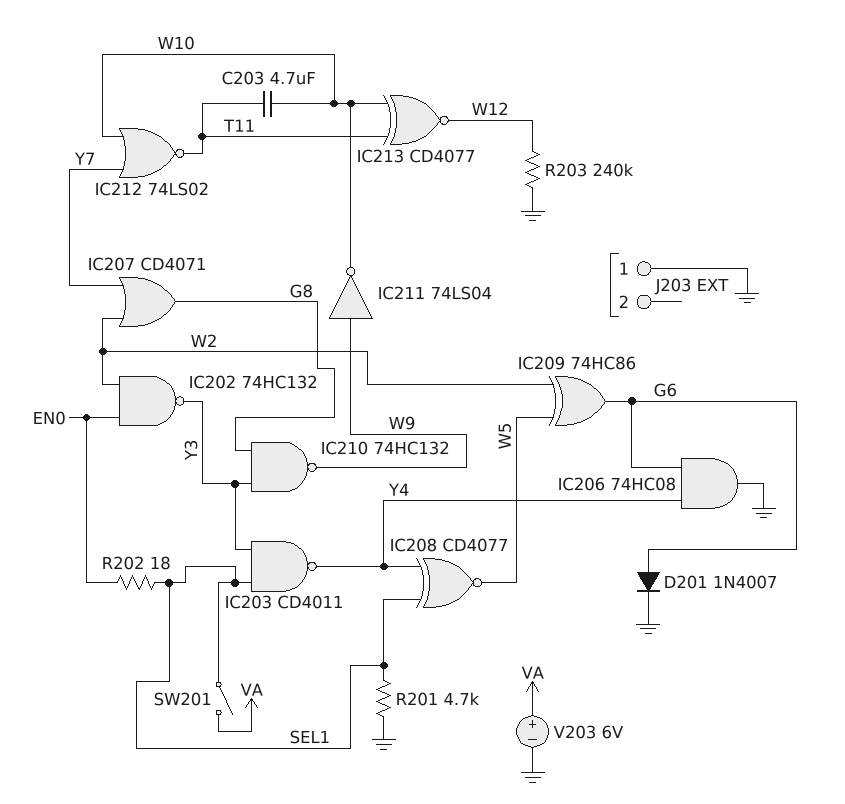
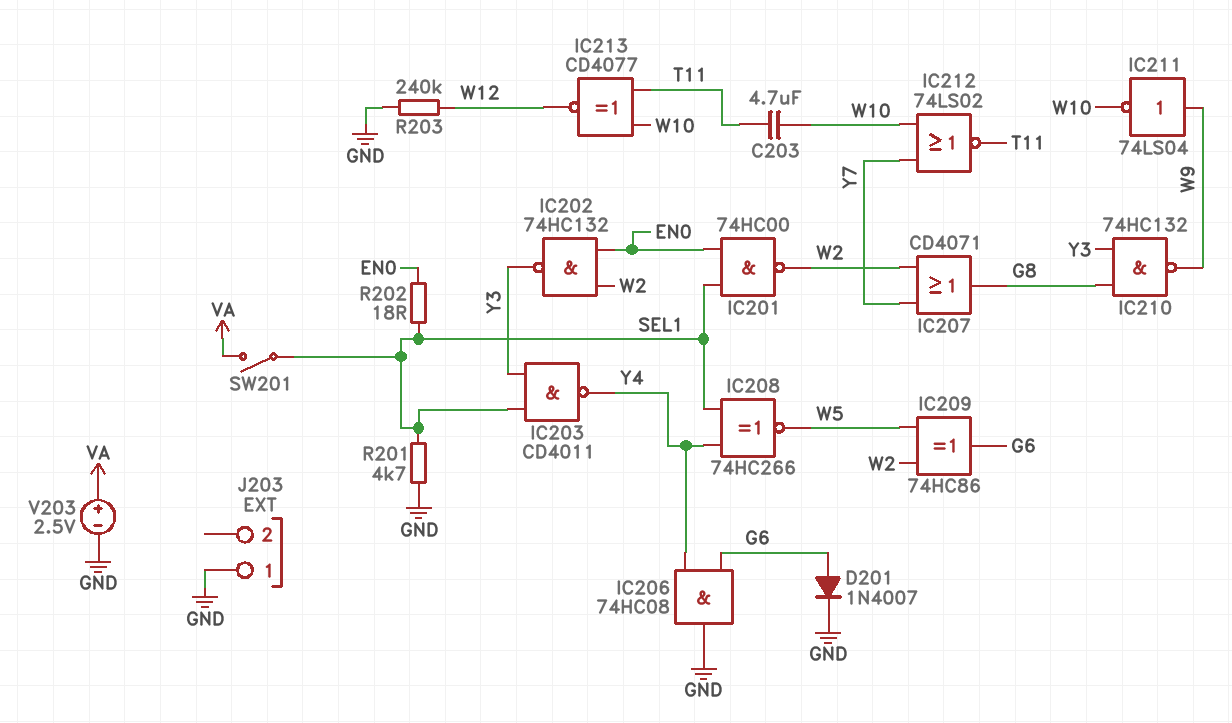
IC201: none -> NAND 74HC00 (in EN0, in SEL1, out W2)
IC208: XNOR CD4077 (in SEL1, in Y4, out W5) -> XNOR 74HC266 (in SEL1, in Y4, out W5)
V203: 6V (plus VA, minus GND) -> 2.5V (plus VA, minus GND)

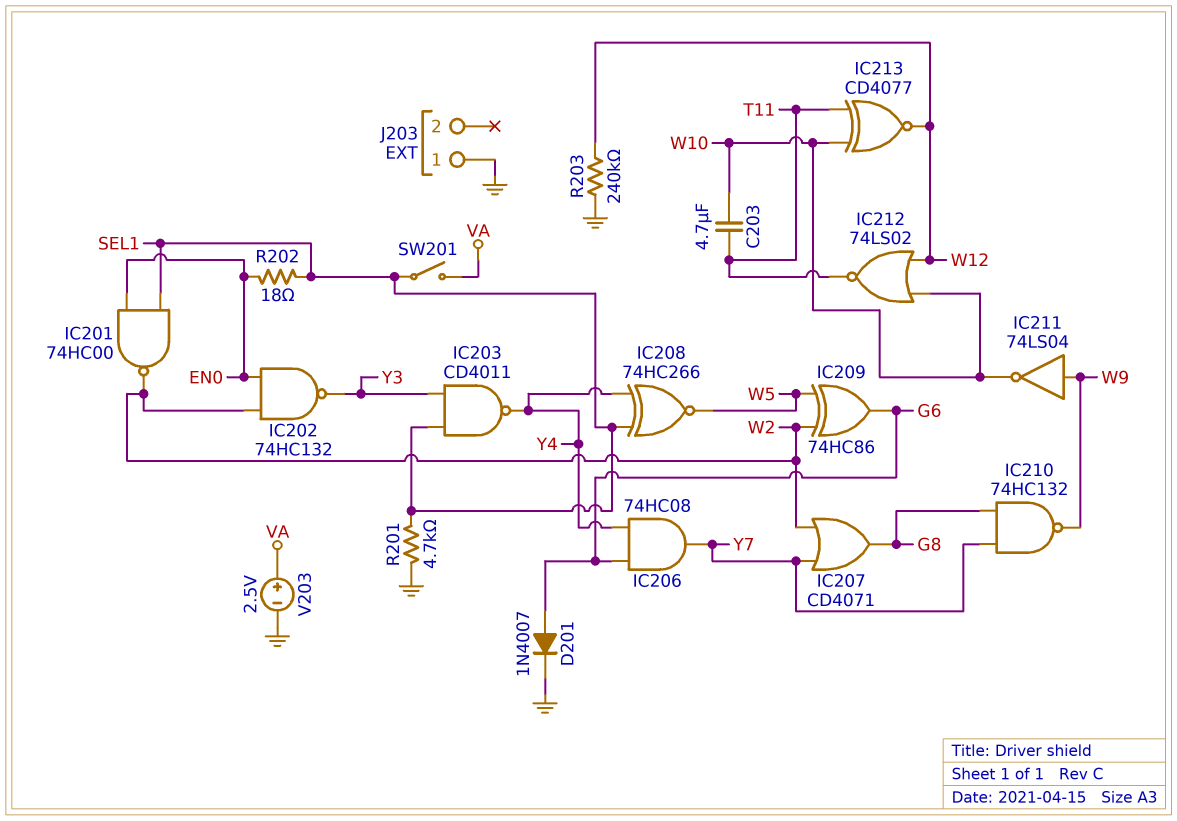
IC206: AND 74HC08 (in G6, in Y4, out GND) -> AND 74HC08 (in G6, in Y4, out Y7)
IC210: NAND 74HC132 (in G8, in Y3, out W9) -> NAND 74HC132 (in G8, in Y7, out W9)
IC212: NOR 74LS02 (in W10, in Y7, out T11) -> NOR 74LS02 (in W10, in W12, out T11)

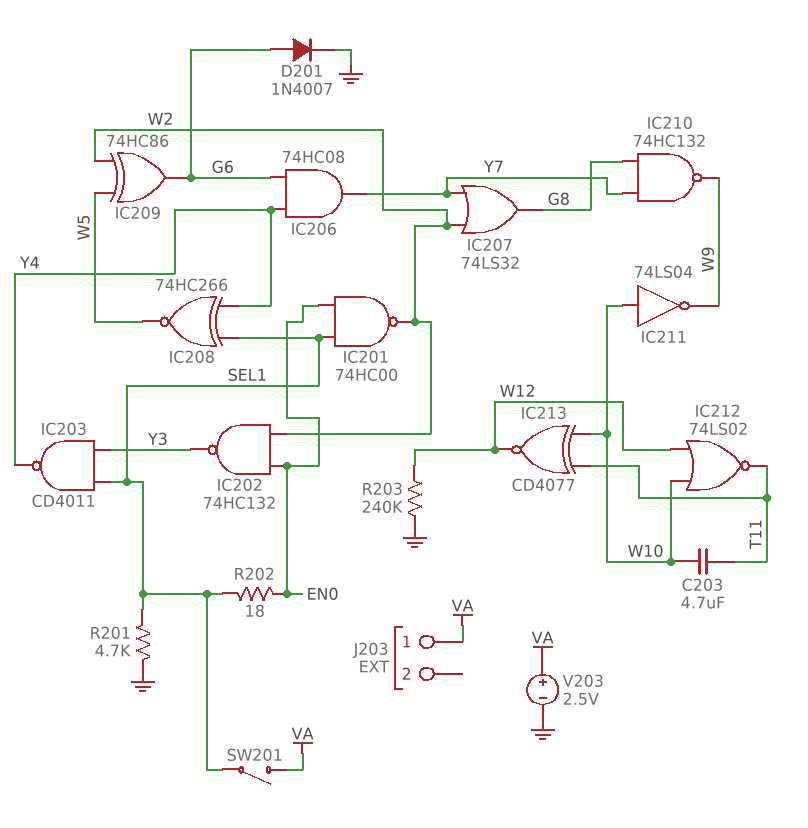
IC207: OR CD4071 (in W2, in Y7, out G8) -> OR 74LS32 (in W2, in Y7, out G8)
IC211: NOT 74LS04 (in W9, out W10) -> NOT 74LS04 (in W10, out W9)
J203 pin 1: GND -> VA

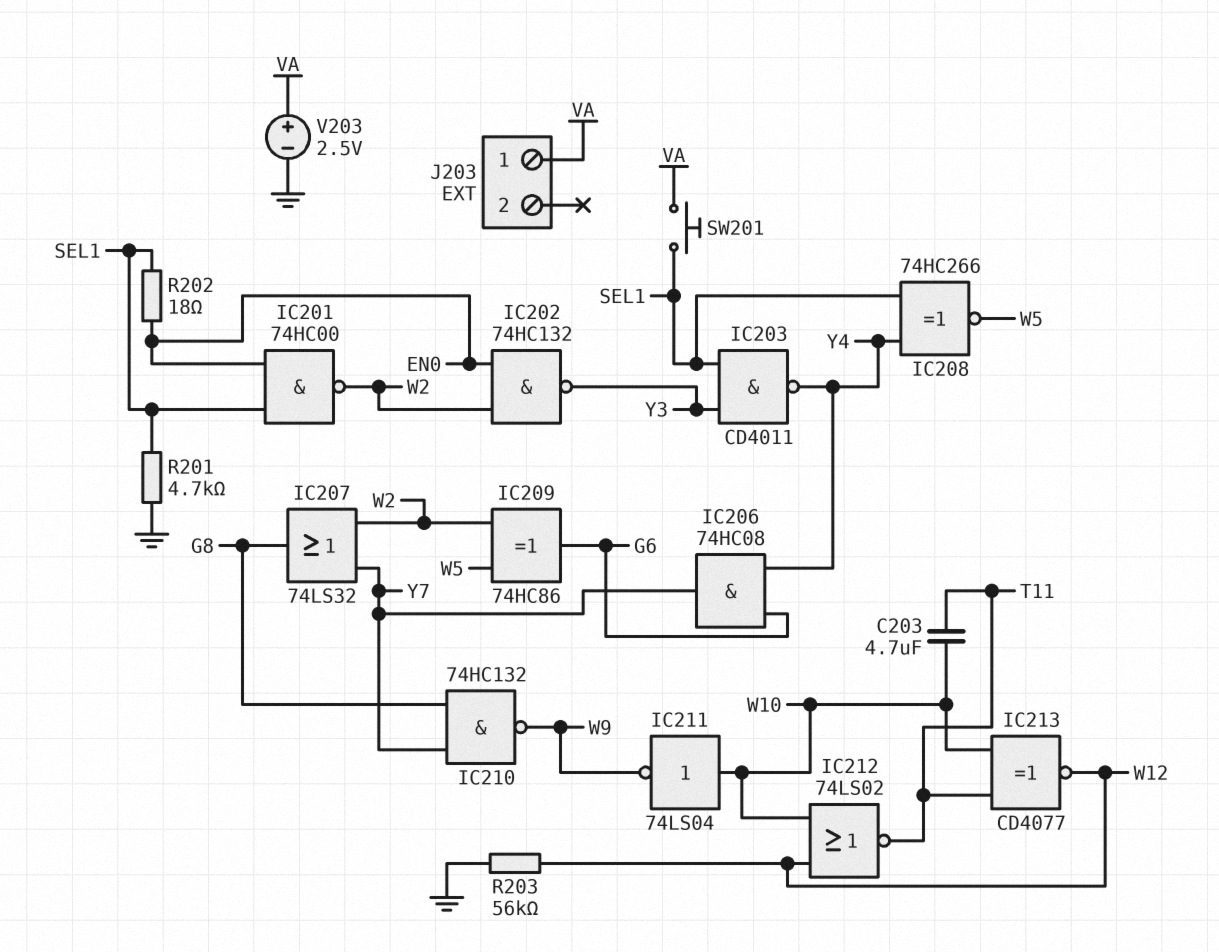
D201: diode 1N4007 (A G6, K GND) -> none
R203: 240k (GND, W12) -> 56k (GND, W12)
SW201: switch (SEL1, VA) -> button (SEL1, VA)

